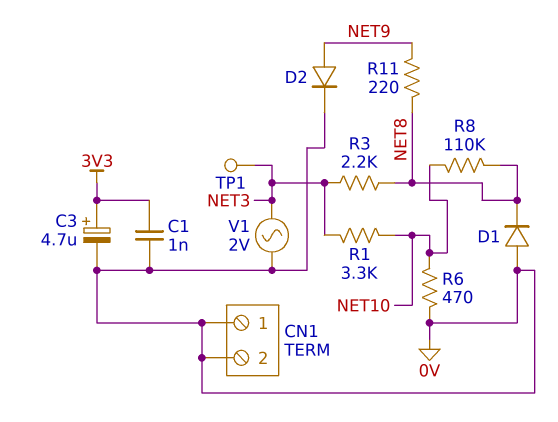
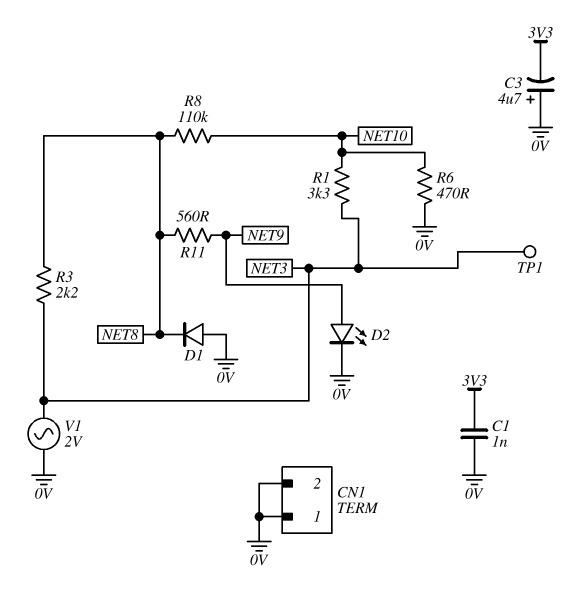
C3: 4.7uF (plus 3V3, minus 0V) -> 4.7uF (plus 0V, minus 3V3)
D2: diode (A NET9, K 0V) -> LED (A NET9, K 0V)
R11: 220 (NET8, NET9) -> 560 (NET8, NET9)

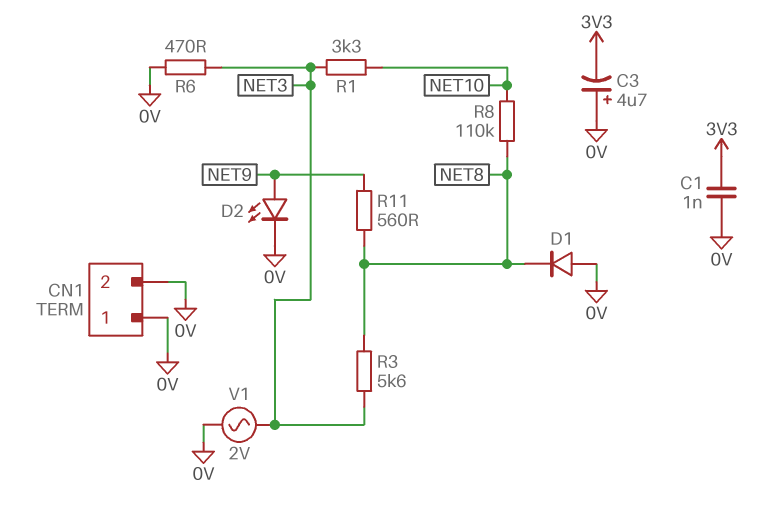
R3: 2.2k (NET3, NET8) -> 5.6k (NET3, NET8)
R6: 470 (0V, NET10) -> 470 (0V, NET3)
TP1: test point (NET3) -> none

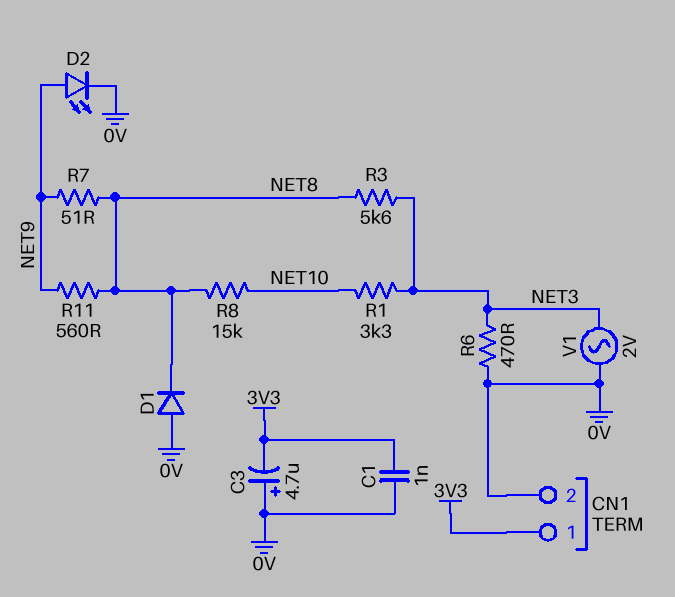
CN1 pin 1: 0V -> 3V3
R7: none -> 51 (NET8, NET9)
R8: 110k (NET8, NET10) -> 15k (NET8, NET10)

